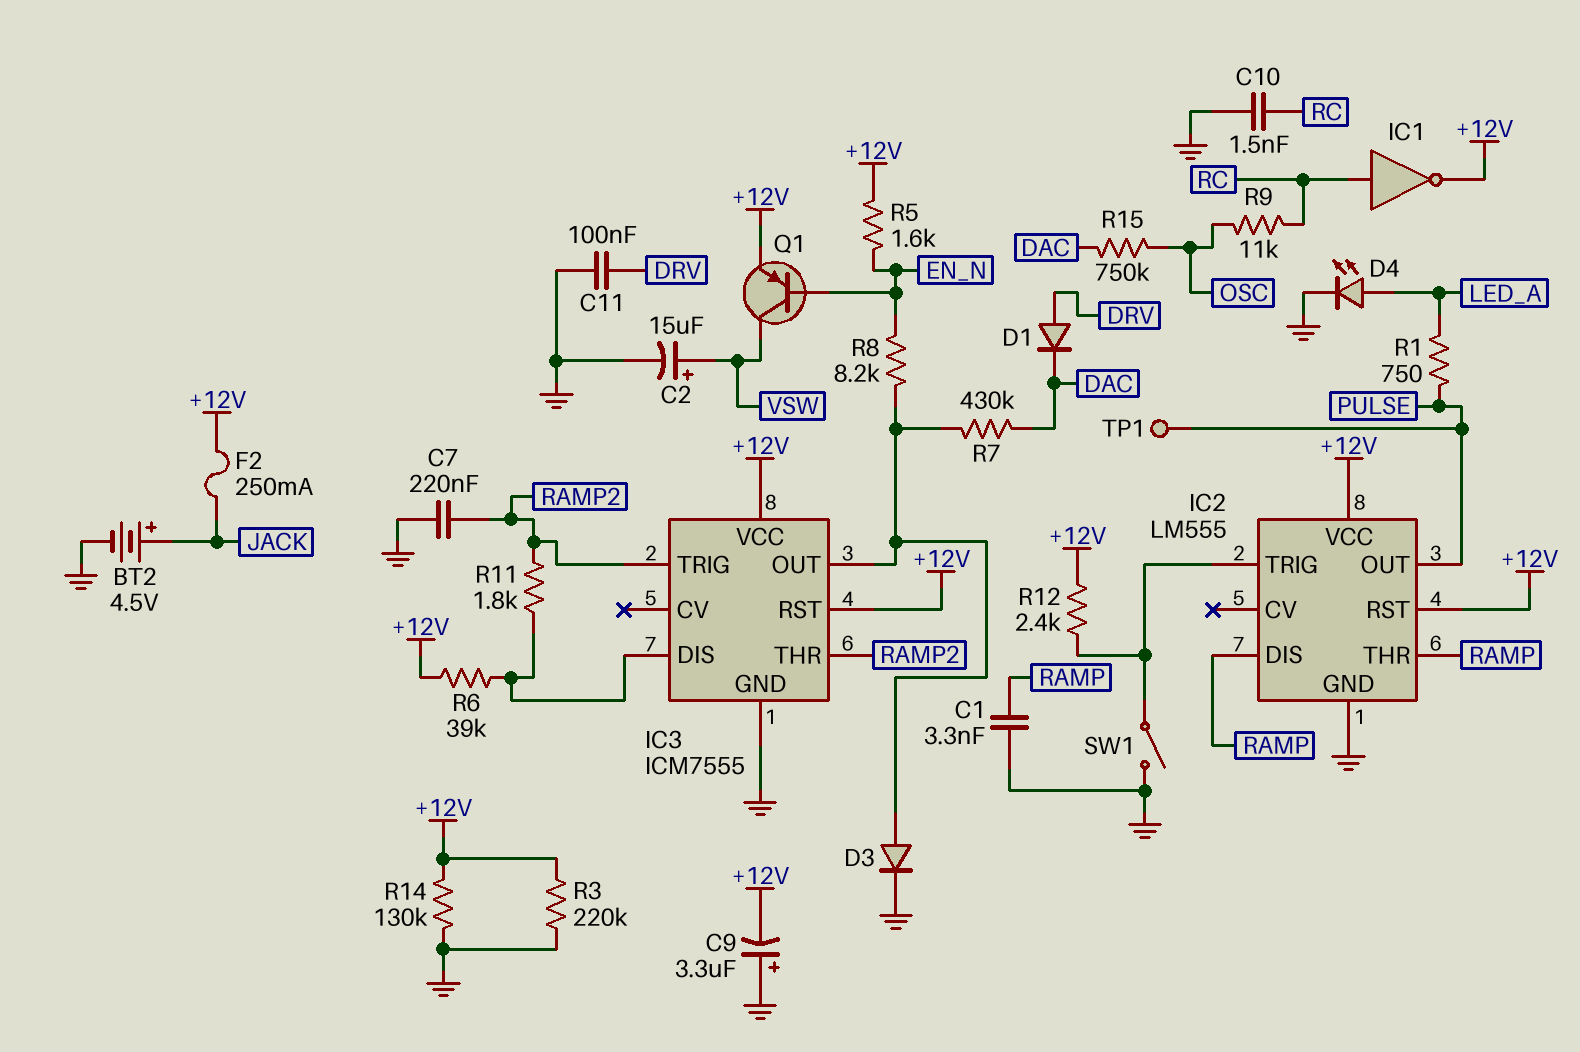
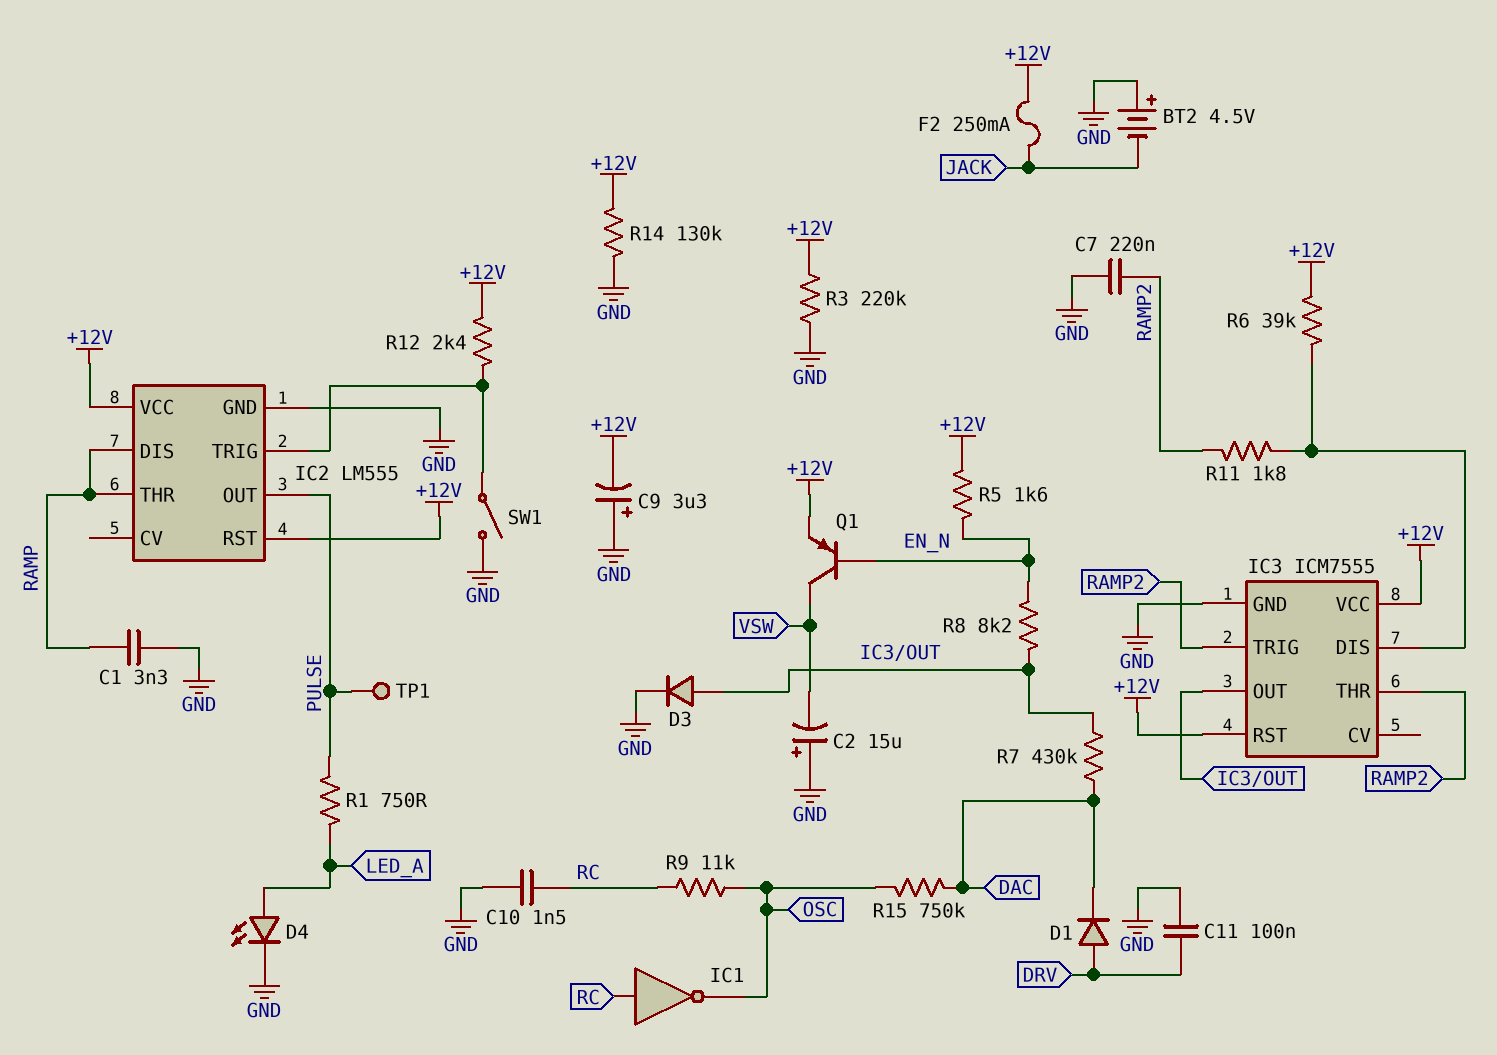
BT2: 4.5V (plus JACK, minus GND) -> 4.5V (plus GND, minus JACK)
C2: 15uF (plus VSW, minus GND) -> 15uF (plus GND, minus VSW)
IC1: NOT (in RC, out +12V) -> NOT (in RC, out OSC)

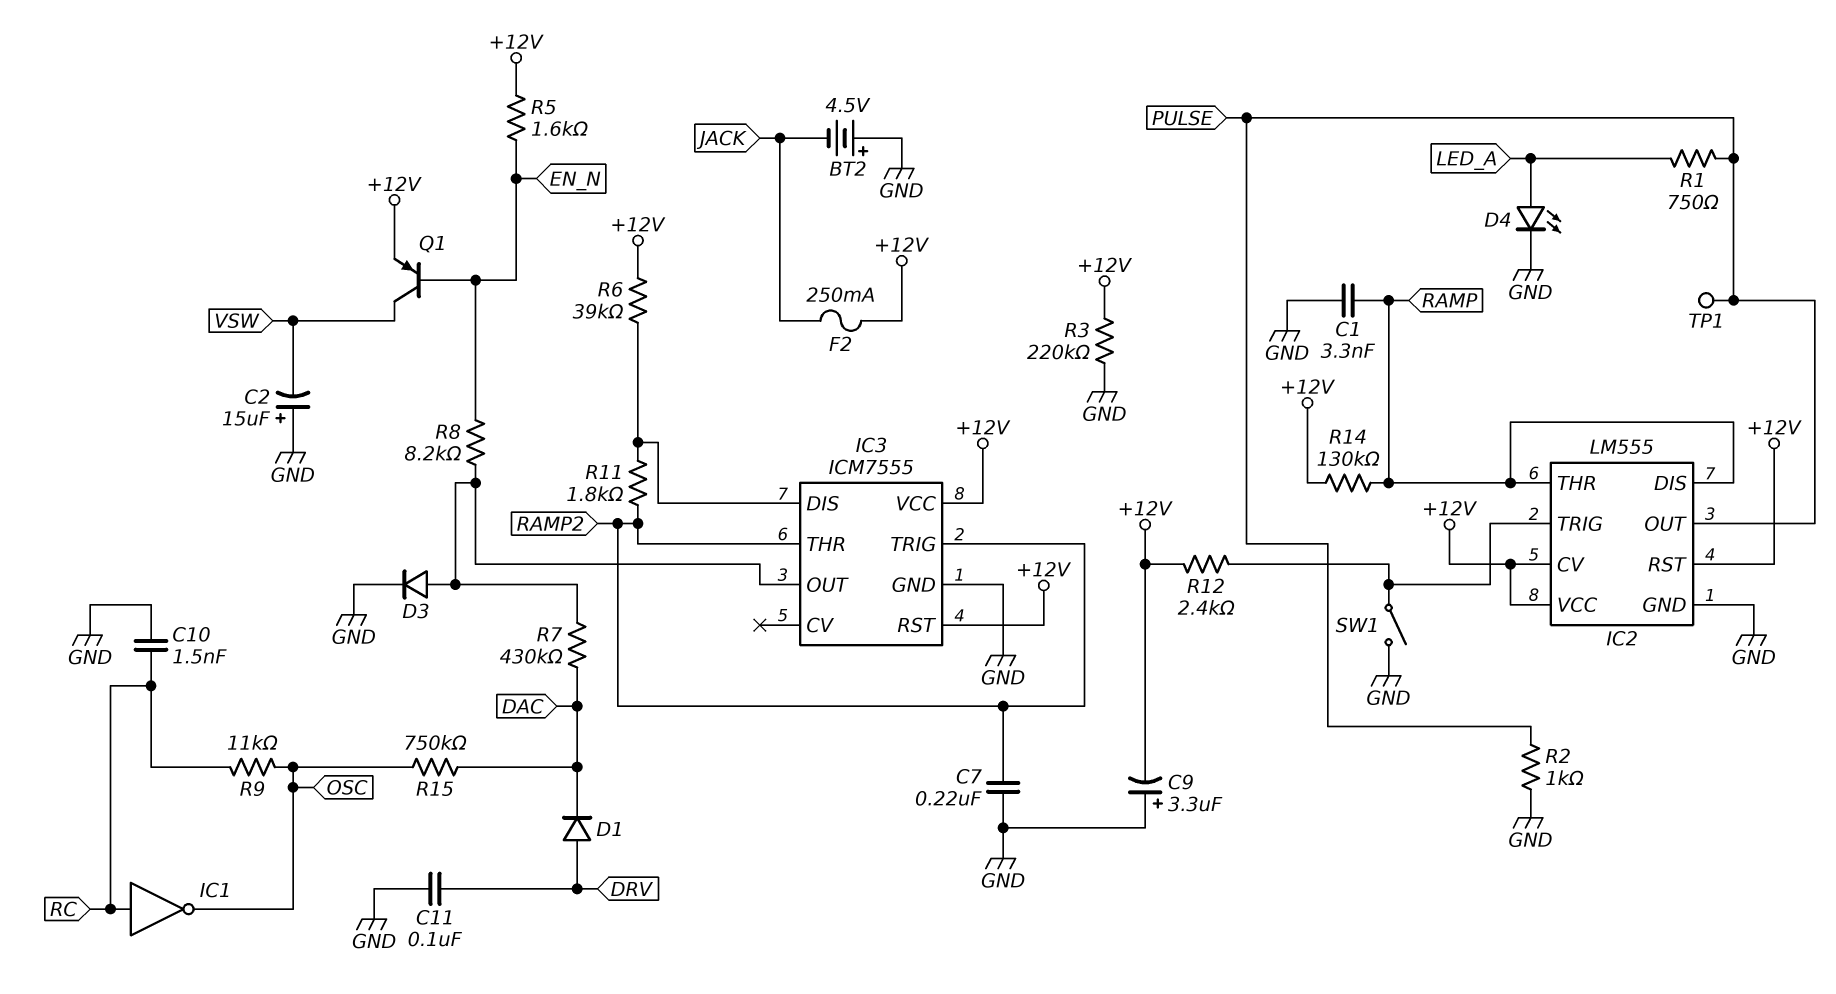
IC2 pin CV: none -> +12V
R2: none -> 1k (GND, PULSE)
R14: 130k (+12V, GND) -> 130k (+12V, RAMP)

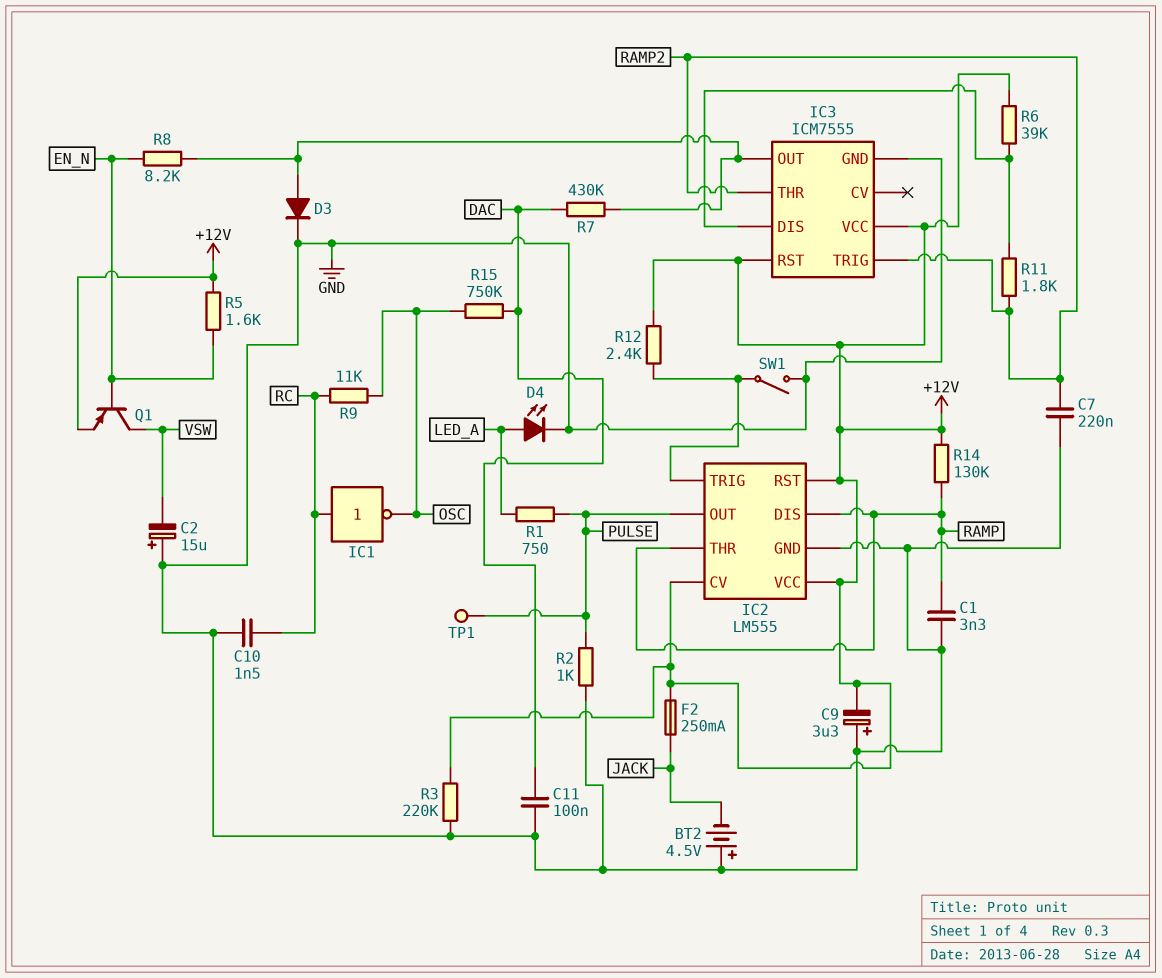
C11: 100nF (DRV, GND) -> 100nF (DAC, GND)
D1: diode (A DRV, K DAC) -> none

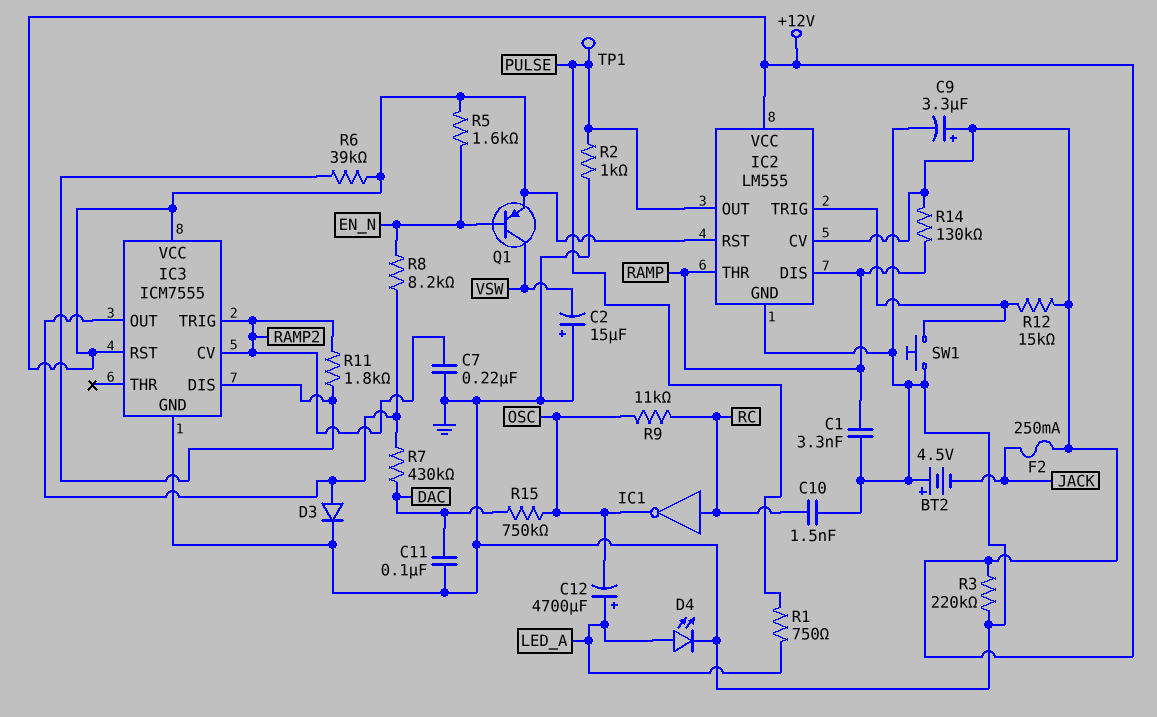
C9: 3.3uF (plus GND, minus +12V) -> 3.3uF (plus +12V, minus GND)
C12: none -> 4700uF (plus LED_A, minus OSC)
IC3 pin CV: none -> RAMP2
IC3 pin THR: RAMP2 -> none
R12: 2.4k (+12V, IC2/TRIG) -> 15k (+12V, IC2/TRIG)
SW1: switch (GND, IC2/TRIG) -> button (GND, IC2/TRIG)

